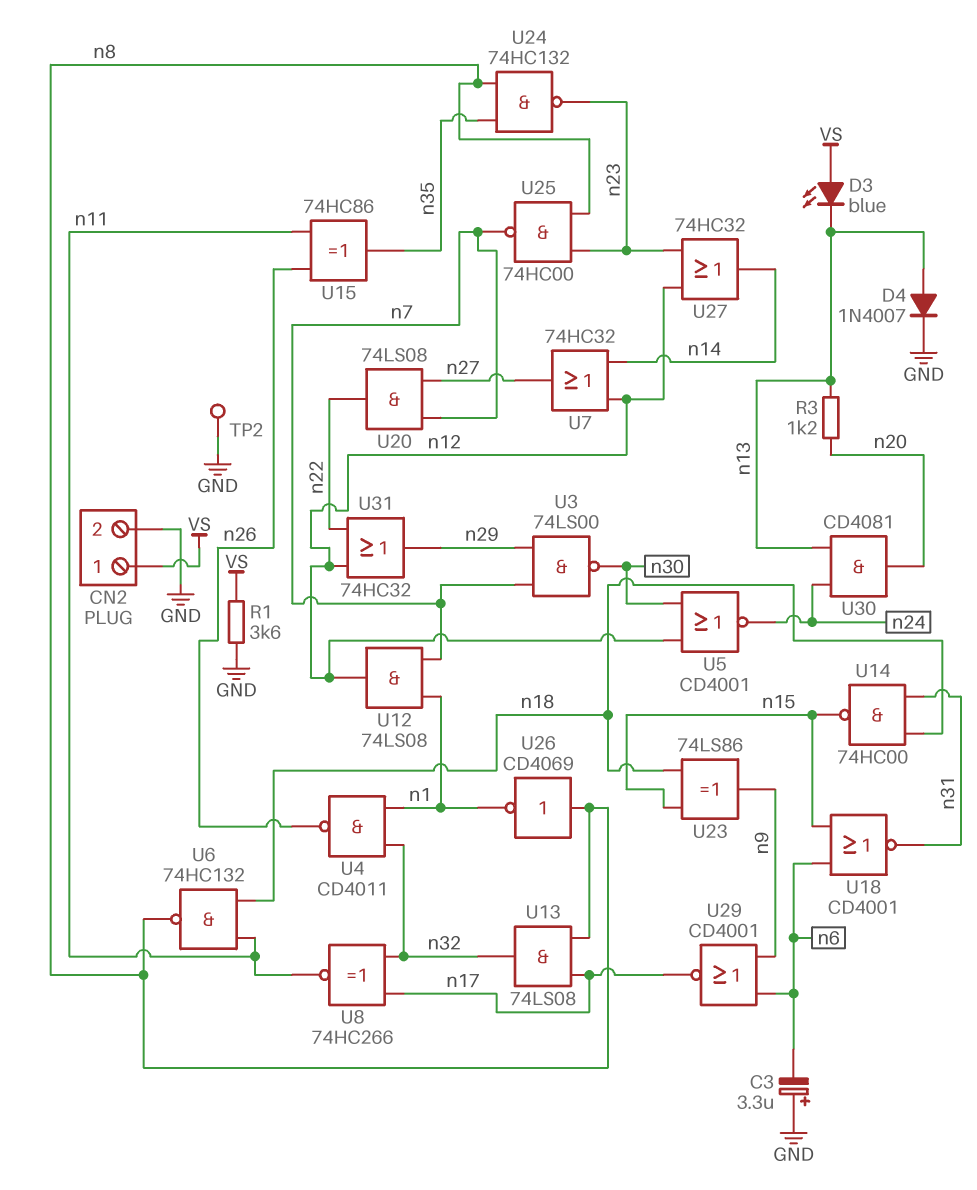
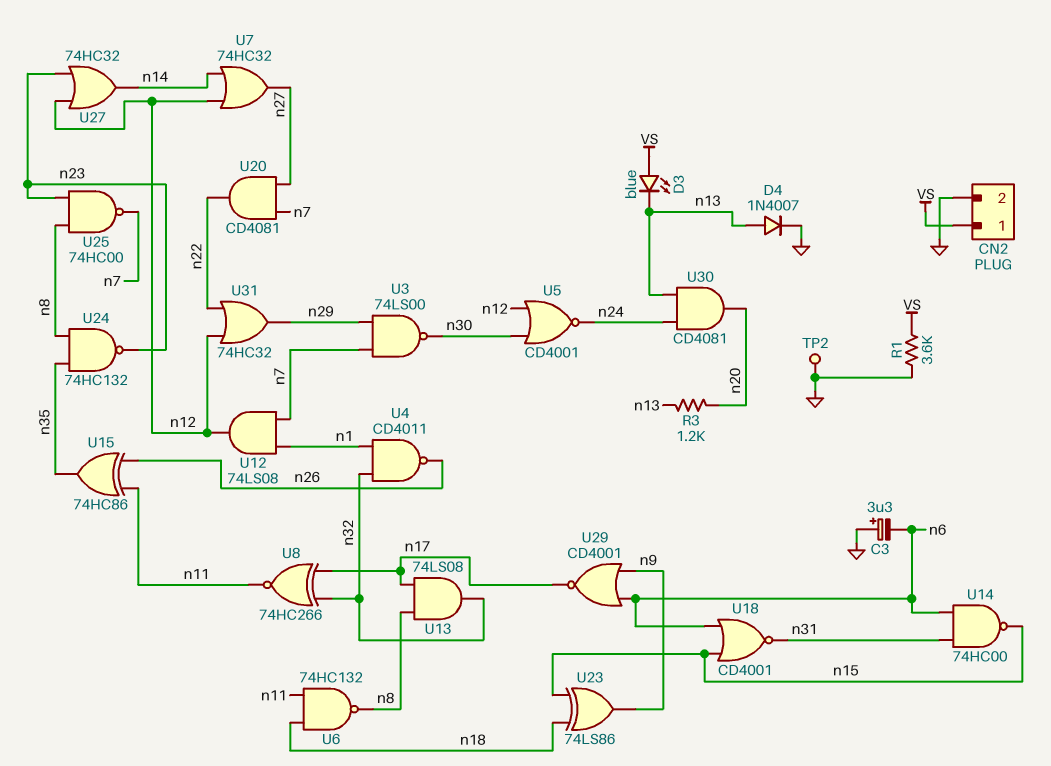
U14: NAND 74HC00 (in n18, in n31, out n15) -> NAND 74HC00 (in n6, in n31, out n15)
U20: AND 74LS08 (in n7, in n27, out n22) -> AND CD4081 (in n7, in n27, out n22)
U26: NOT CD4069 (in n8, out n1) -> none

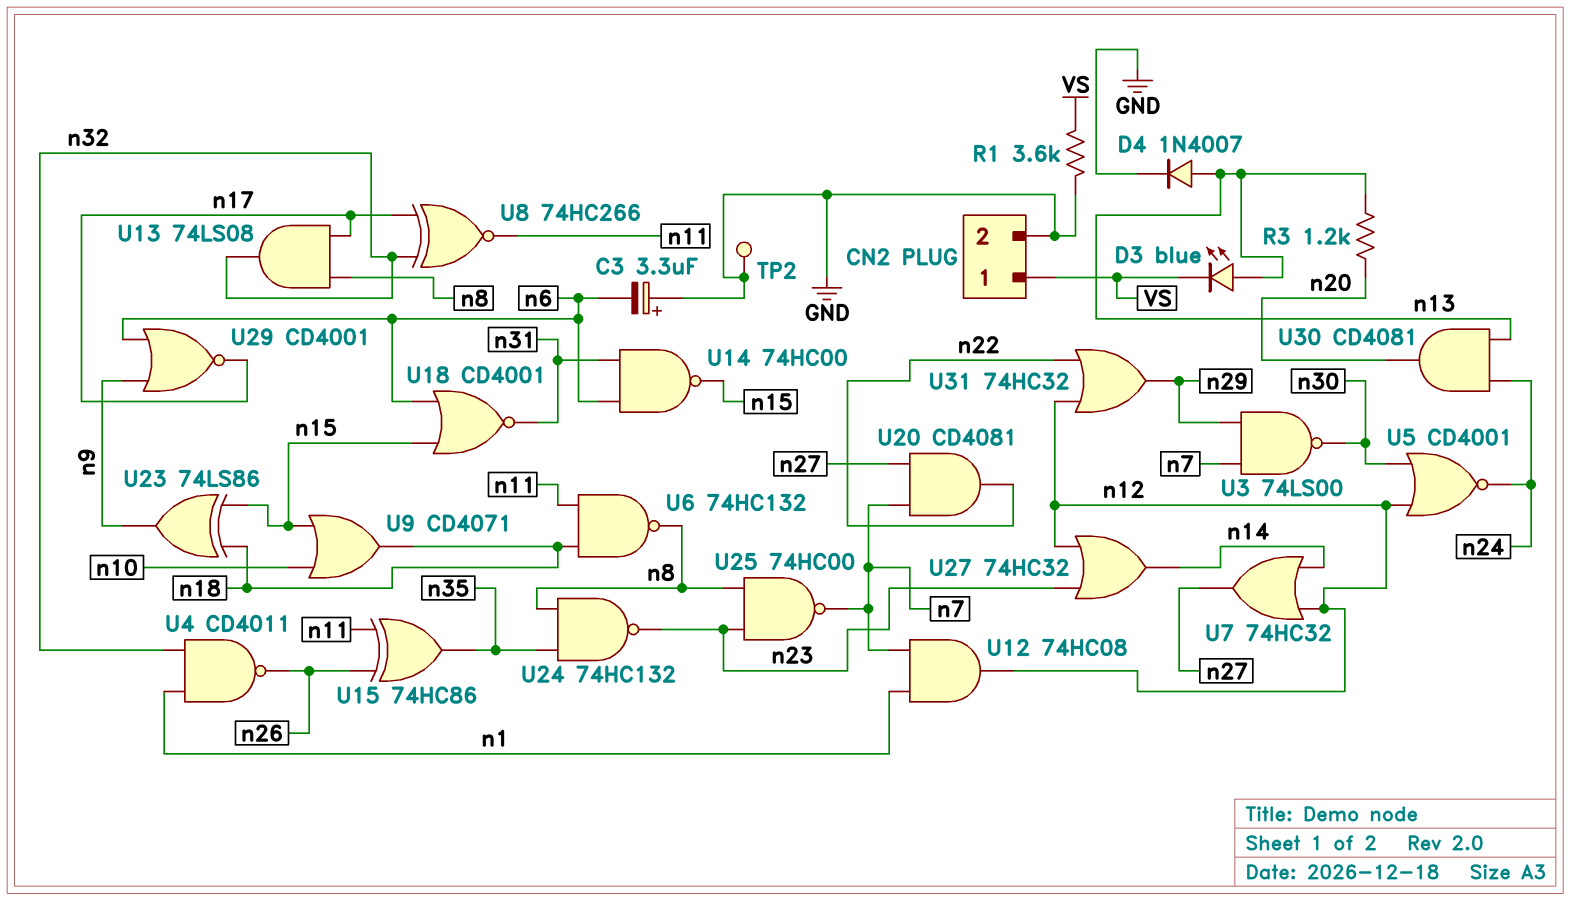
D3: LED blue (A VS, K n13) -> LED blue (A n13, K VS)
U9: none -> OR CD4071 (in n10, in n15, out n18)
U12: AND 74LS08 (in n1, in n7, out n12) -> AND 74HC08 (in n1, in n7, out n12)

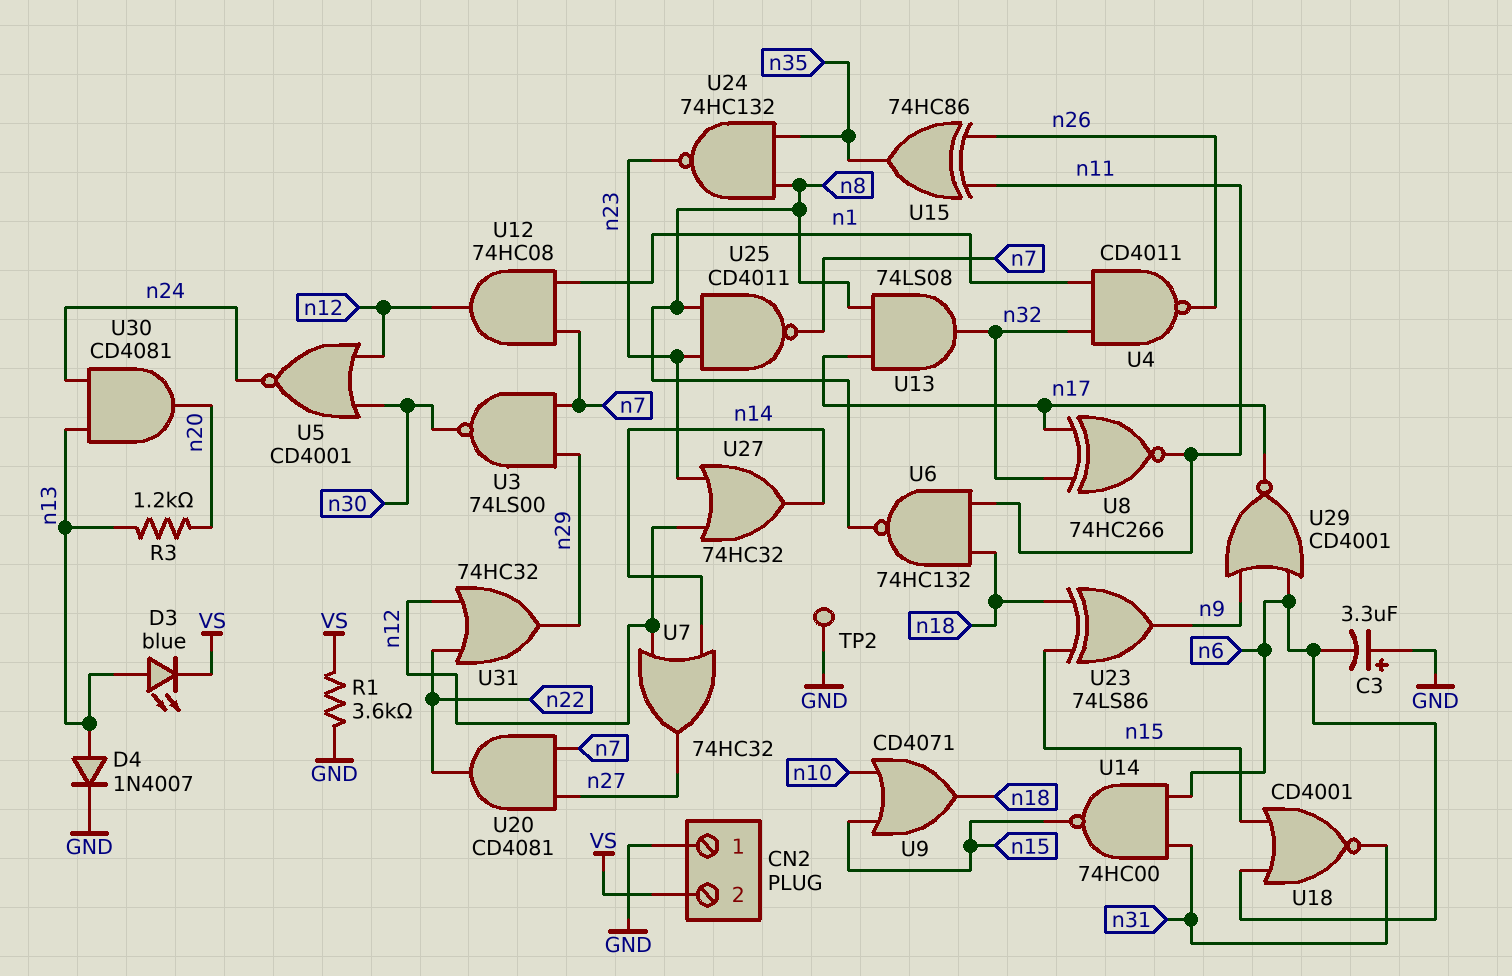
CN2 pin 1: VS -> GND
CN2 pin 2: GND -> VS
U25: NAND 74HC00 (in n8, in n23, out n7) -> NAND CD4011 (in n8, in n23, out n7)

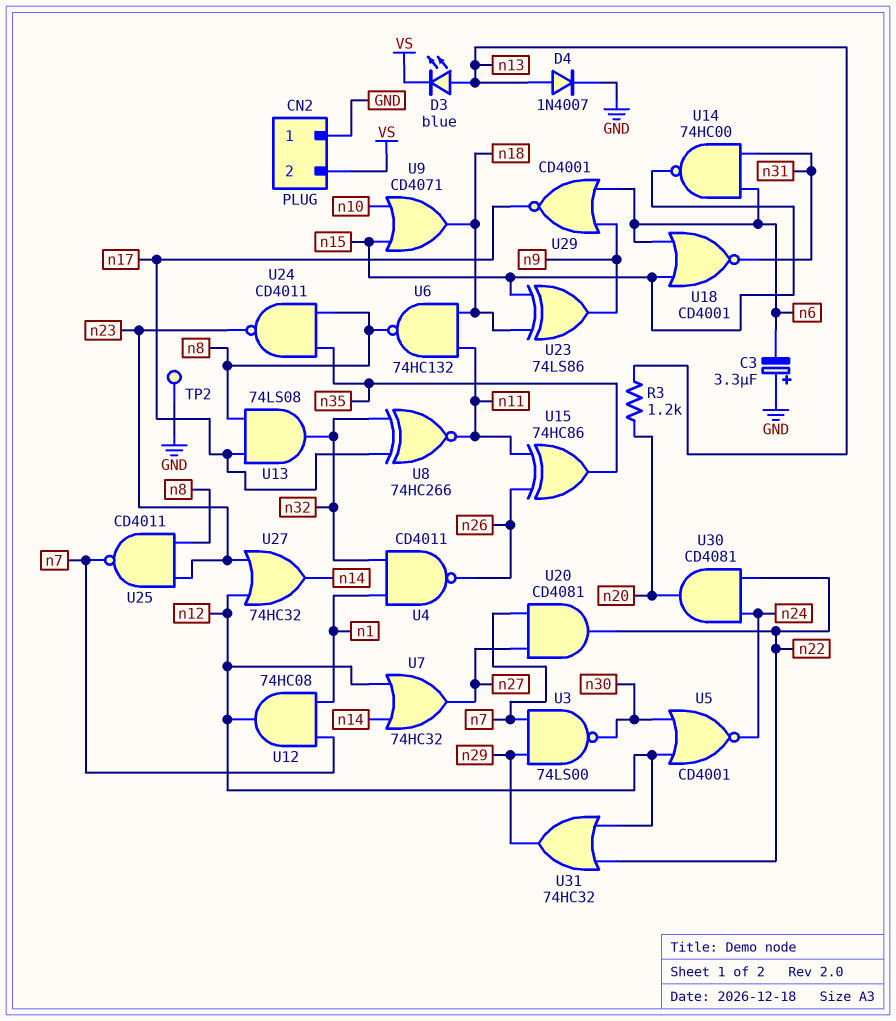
R1: 3.6k (GND, VS) -> none
U24: NAND 74HC132 (in n8, in n35, out n23) -> NAND CD4011 (in n8, in n35, out n23)
U30: AND CD4081 (in n13, in n24, out n20) -> AND CD4081 (in n22, in n24, out n20)

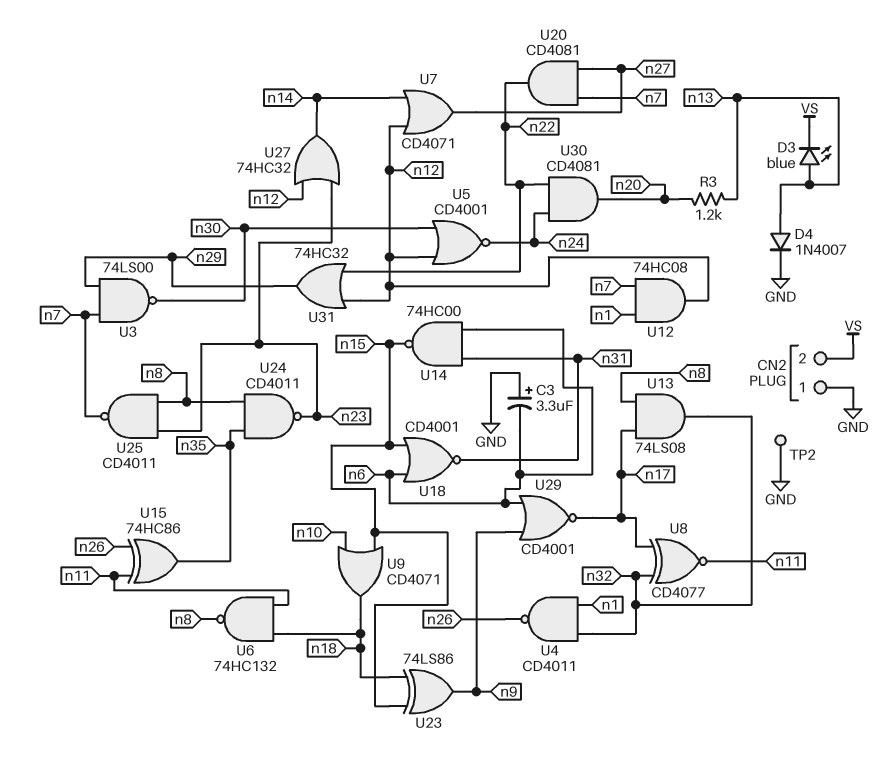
U7: OR 74HC32 (in n12, in n14, out n27) -> OR CD4071 (in n12, in n14, out n27)
U8: XNOR 74HC266 (in n17, in n32, out n11) -> XNOR CD4077 (in n17, in n32, out n11)

